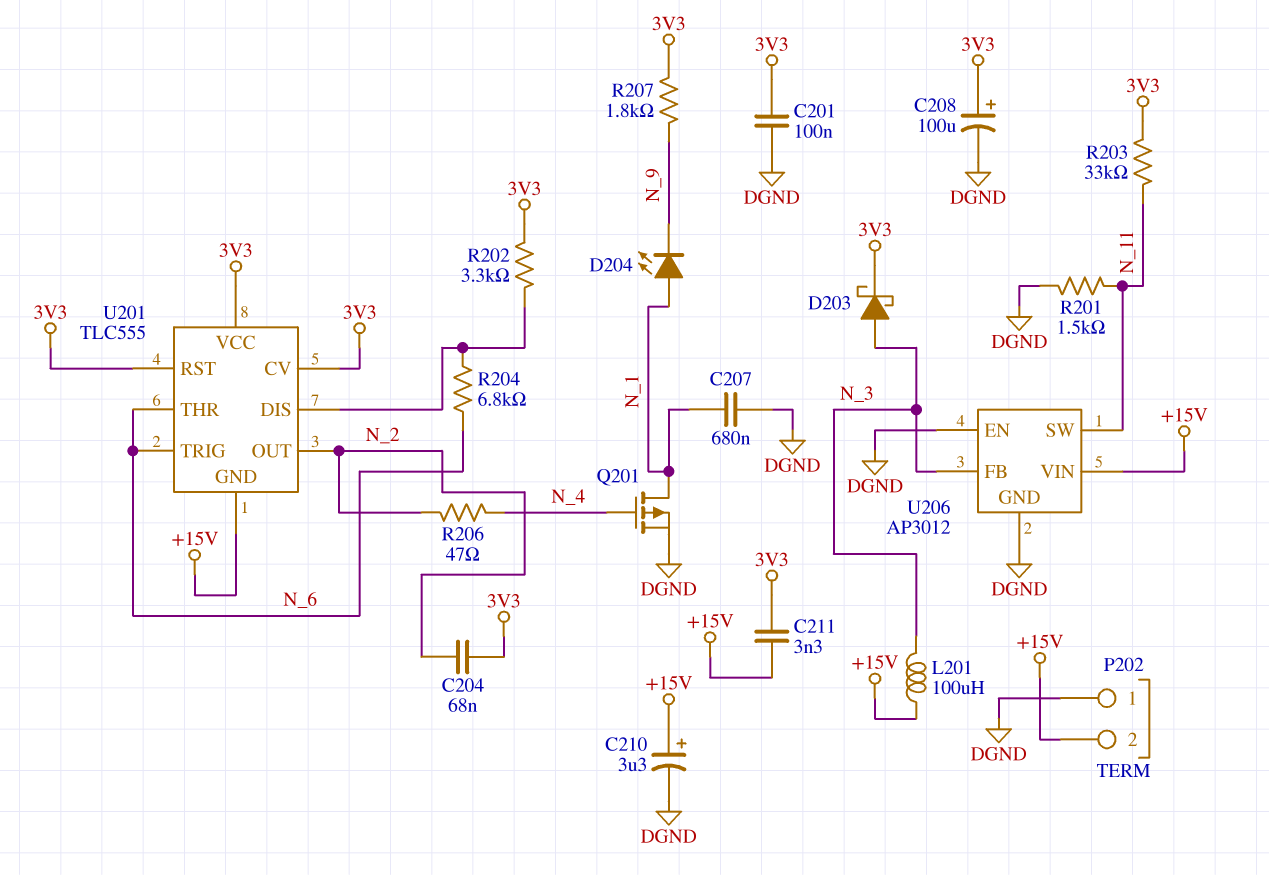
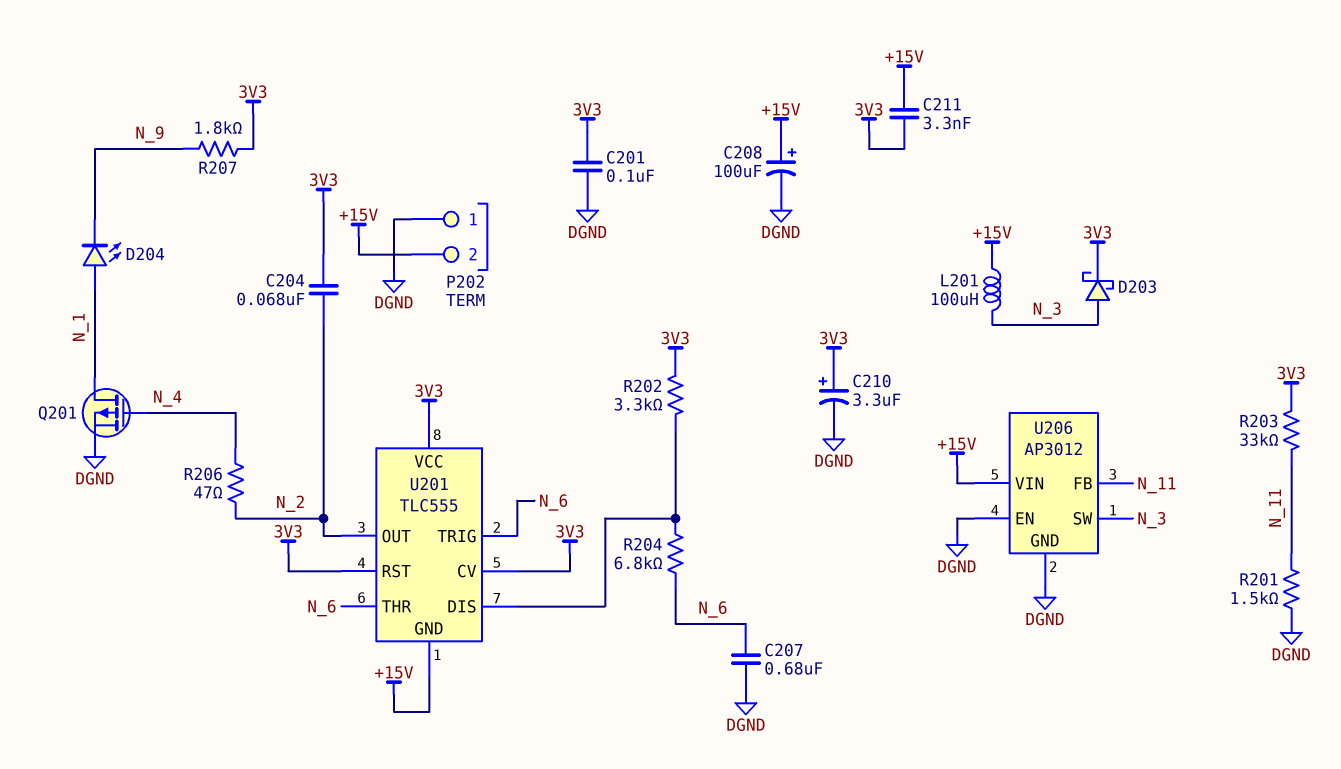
C207: 680nF (DGND, N_1) -> 680nF (DGND, N_6)
C208: 100uF (plus 3V3, minus DGND) -> 100uF (plus +15V, minus DGND)
C210: 3.3uF (plus +15V, minus DGND) -> 3.3uF (plus 3V3, minus DGND)
U206 pin FB: N_3 -> N_11
U206 pin SW: N_11 -> N_3

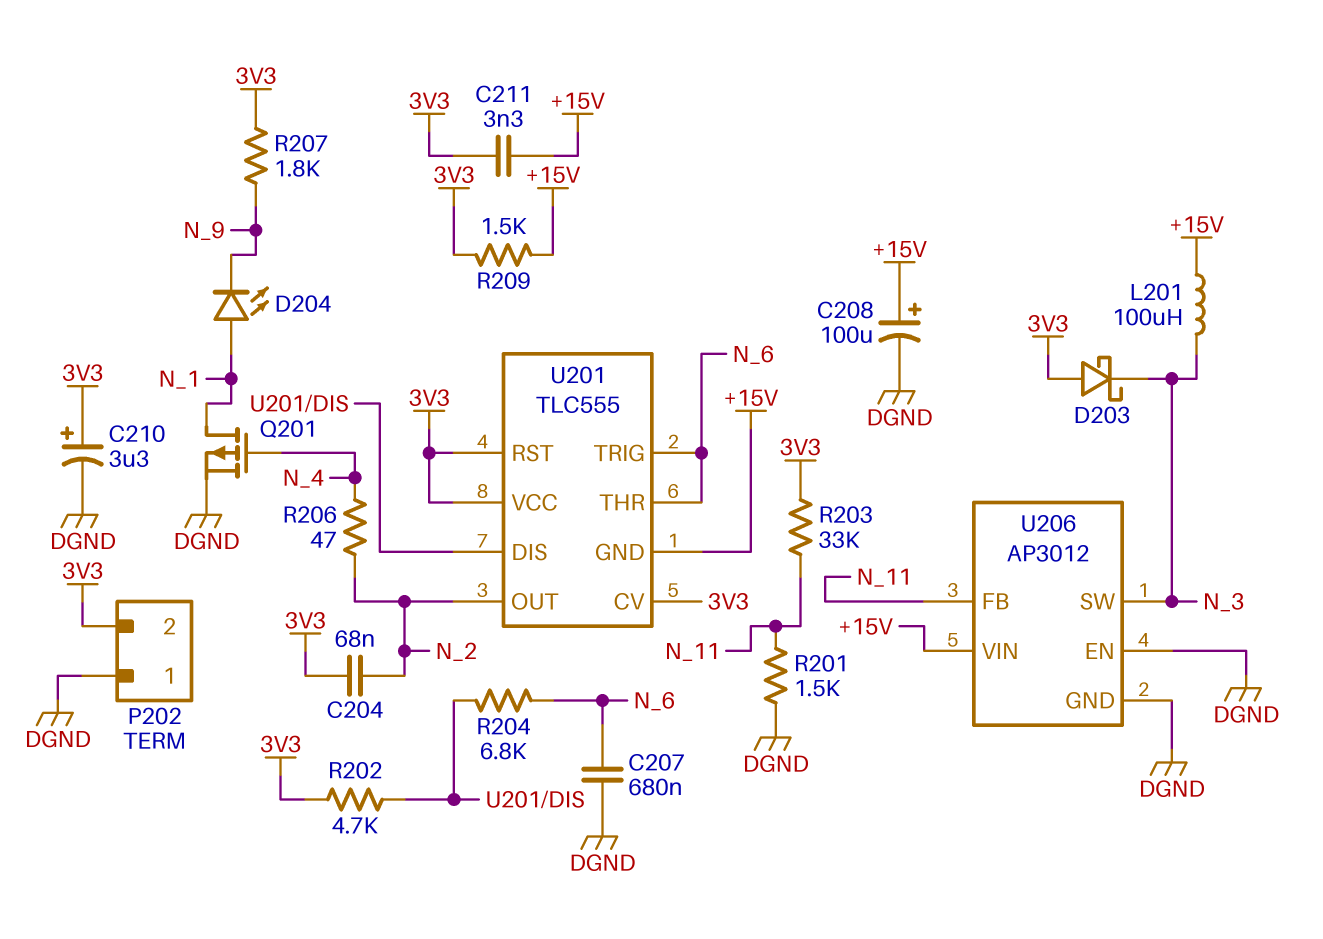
C201: 100nF (3V3, DGND) -> none
D203: schottky (A N_3, K 3V3) -> schottky (A 3V3, K N_3)
P202 pin 2: +15V -> 3V3
R202: 3.3k (3V3, U201/DIS) -> 4.7k (3V3, U201/DIS)
R209: none -> 1.5k (+15V, 3V3)

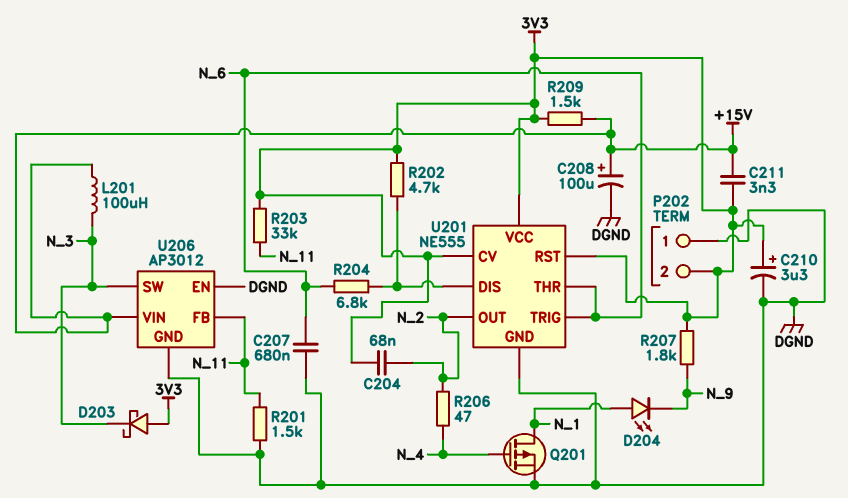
U201: TLC555 -> NE555
U201 pin GND: +15V -> DGND

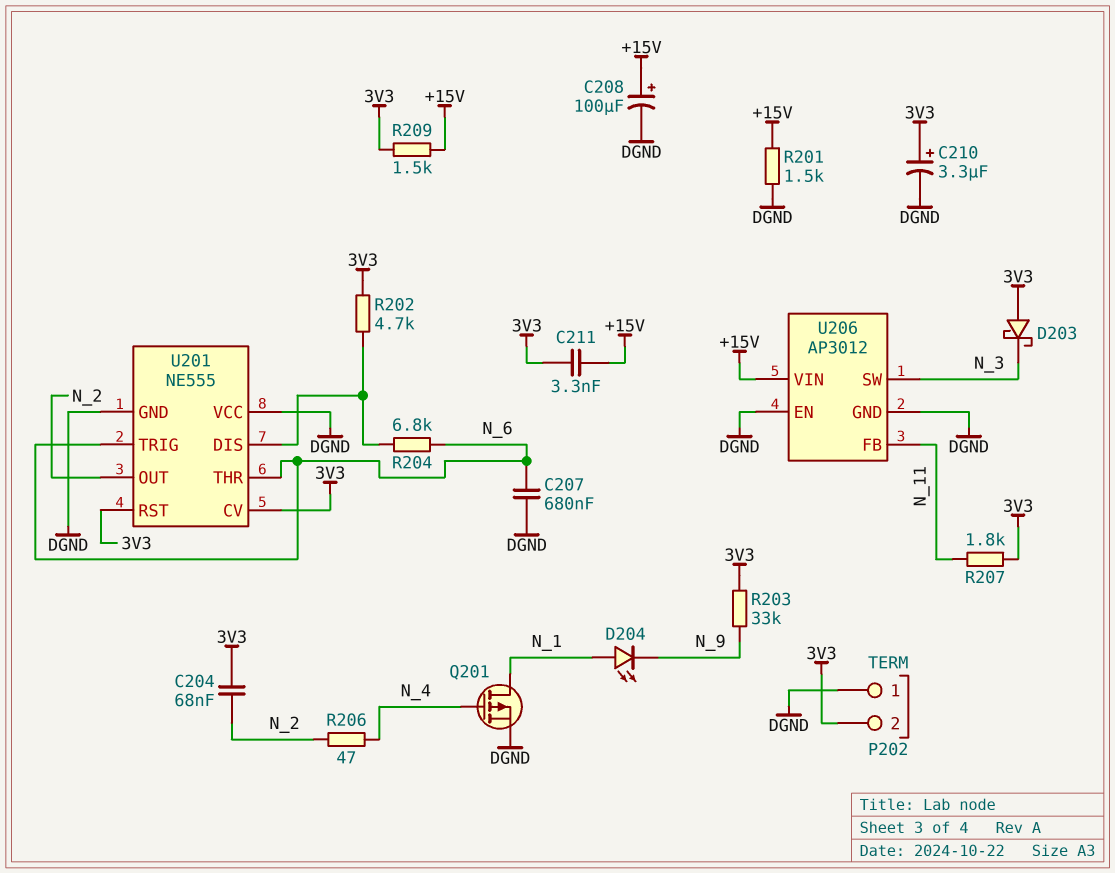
L201: 100uH (+15V, N_3) -> none
R201: 1.5k (DGND, N_11) -> 1.5k (+15V, DGND)
R203: 33k (3V3, N_11) -> 33k (3V3, N_9)
R207: 1.8k (3V3, N_9) -> 1.8k (3V3, N_11)
U201 pin VCC: 3V3 -> DGND

